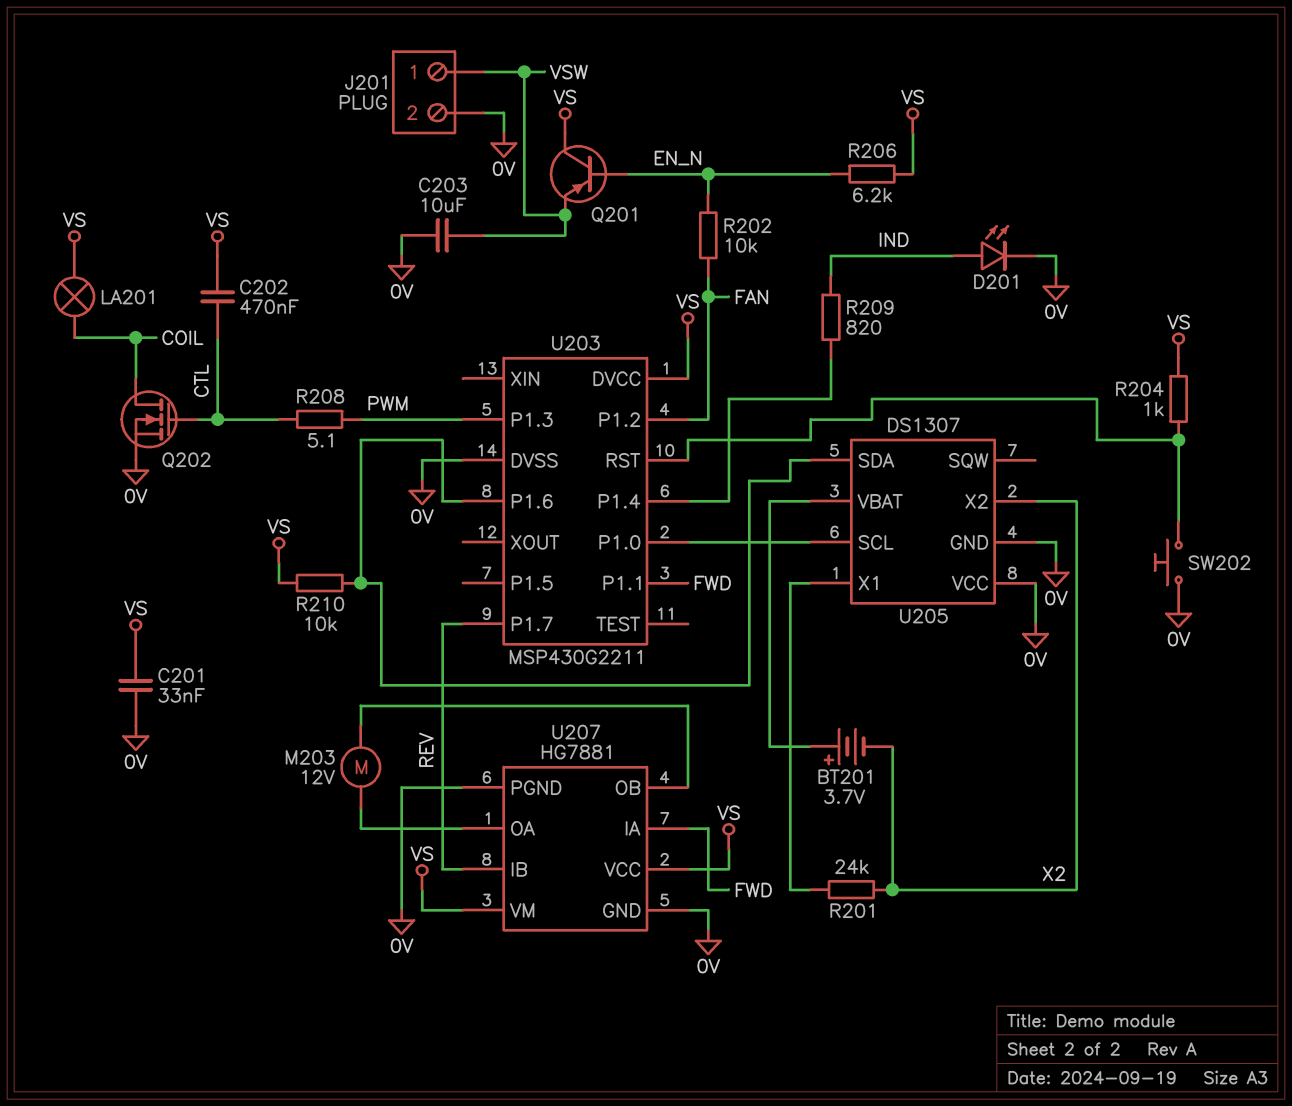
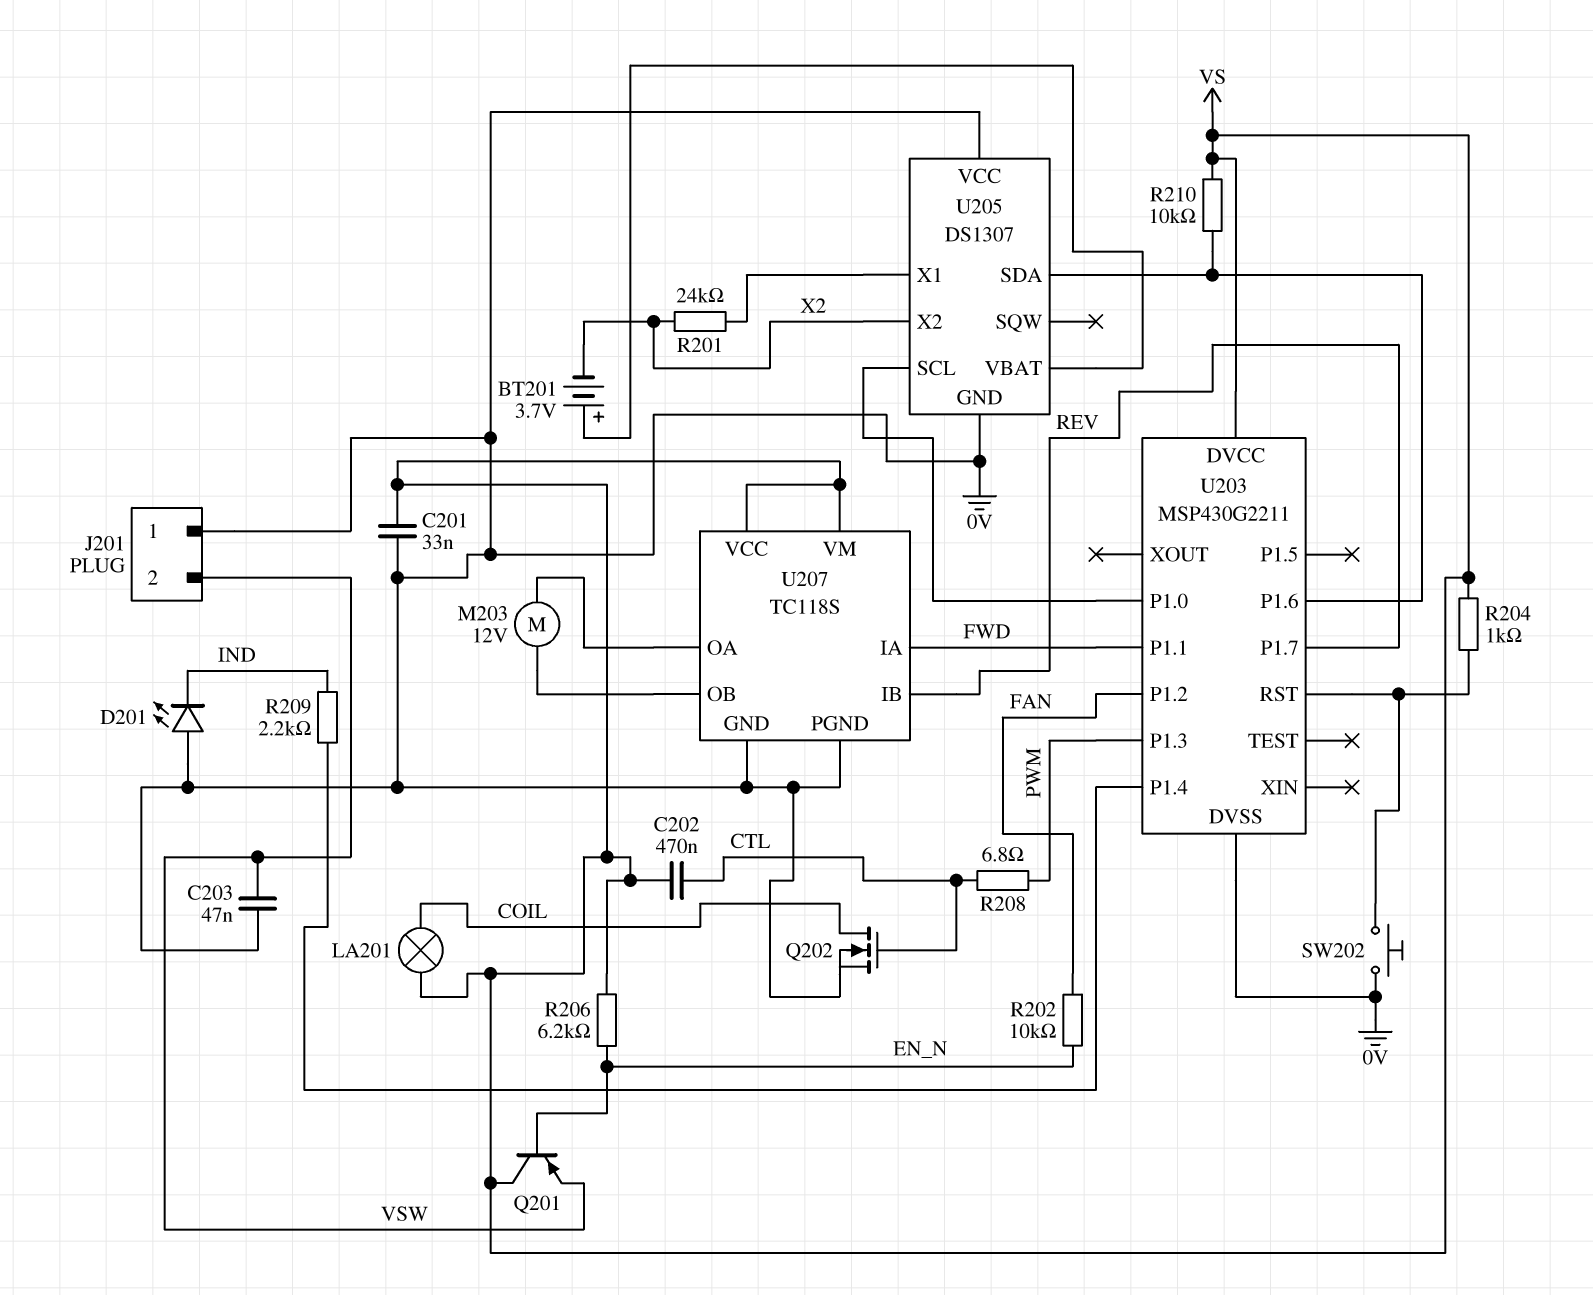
C203: 10uF (0V, VSW) -> 47nF (0V, VSW)
D201: LED (A IND, K 0V) -> LED (A 0V, K IND)
J201 pin 1: VSW -> 0V
J201 pin 2: 0V -> VSW
R208: 5.1 (CTL, PWM) -> 6.8 (CTL, PWM)
R209: 820 (IND, U203/P1.4) -> 2.2k (IND, U203/P1.4)
U207: HG7881 -> TC118S

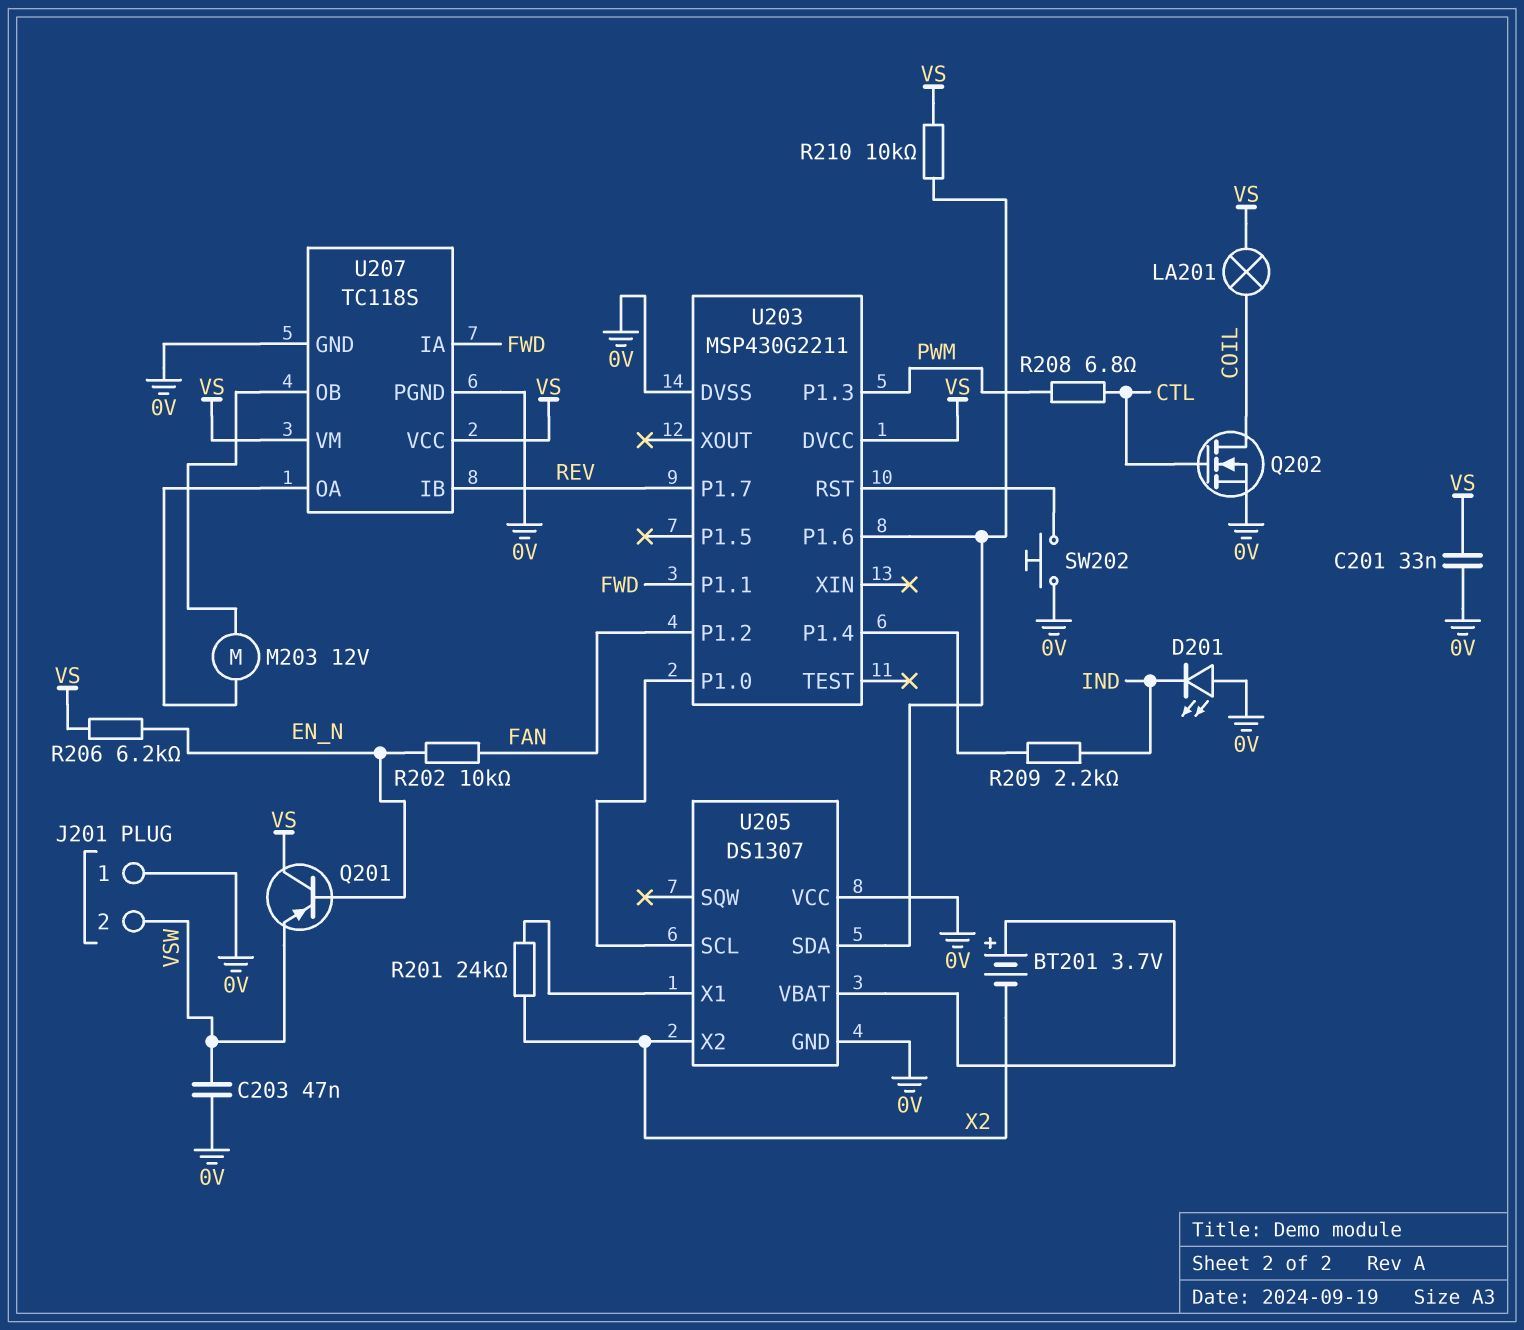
C202: 470nF (CTL, VS) -> none
R204: 1k (U203/RST, VS) -> none

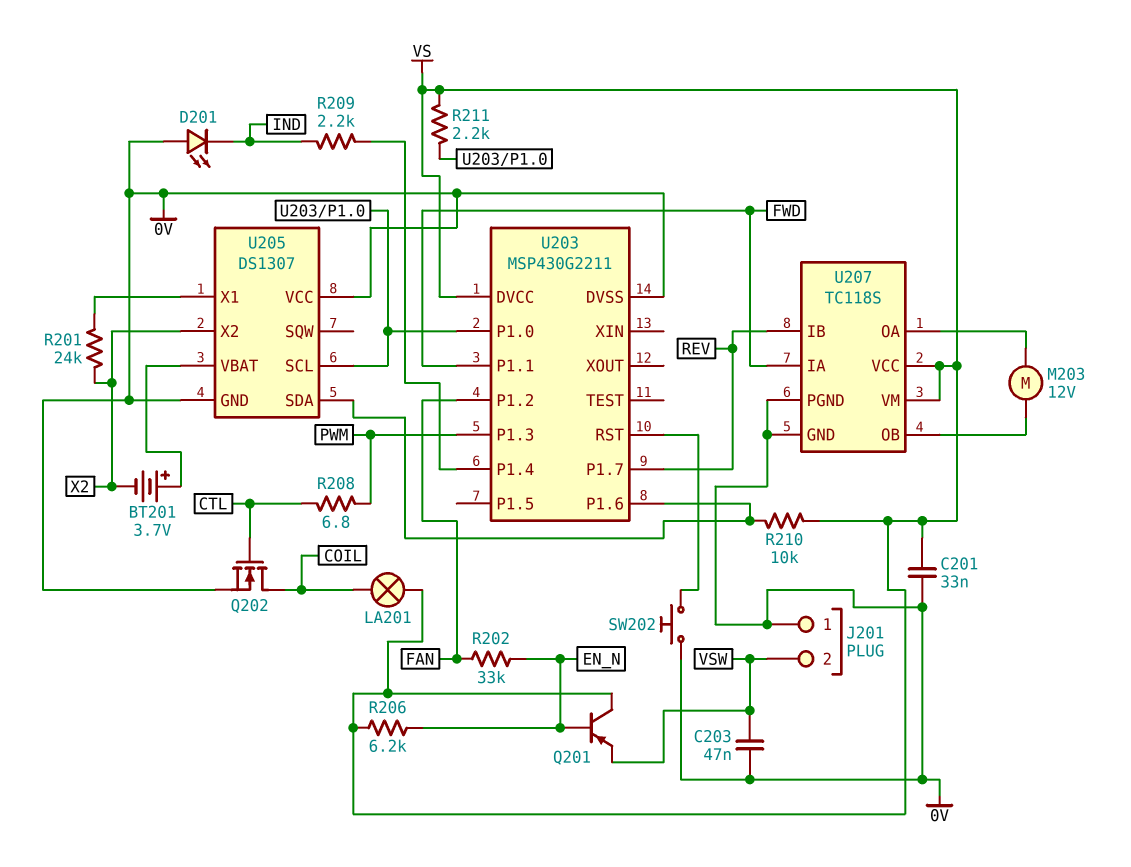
R202: 10k (EN_N, FAN) -> 33k (EN_N, FAN)
R211: none -> 2.2k (U203/P1.0, VS)

